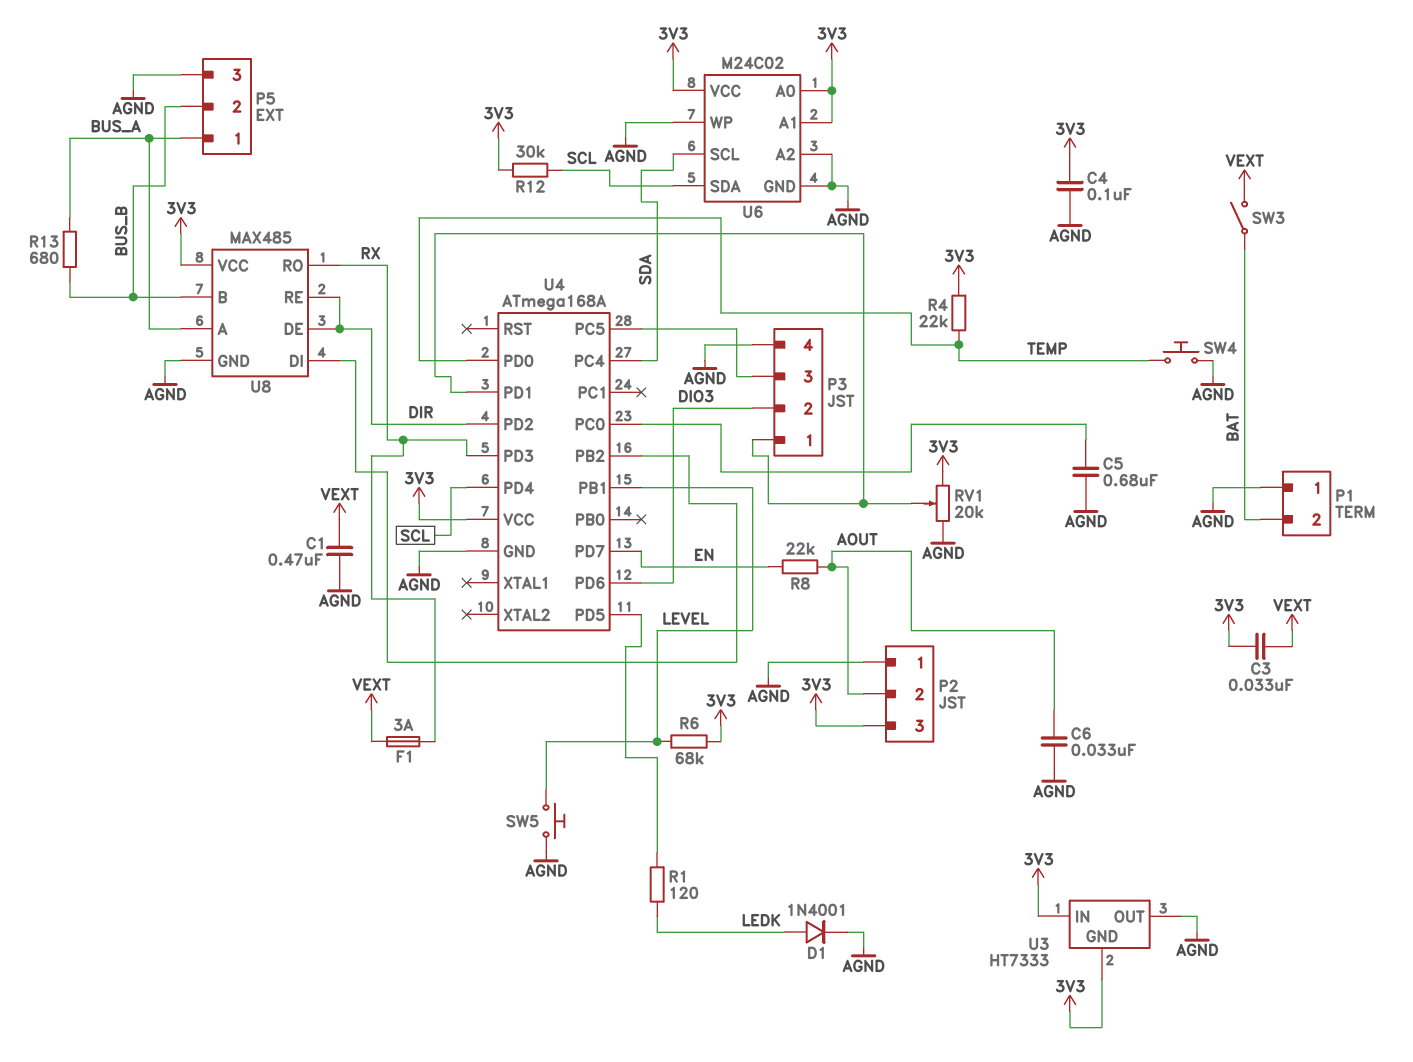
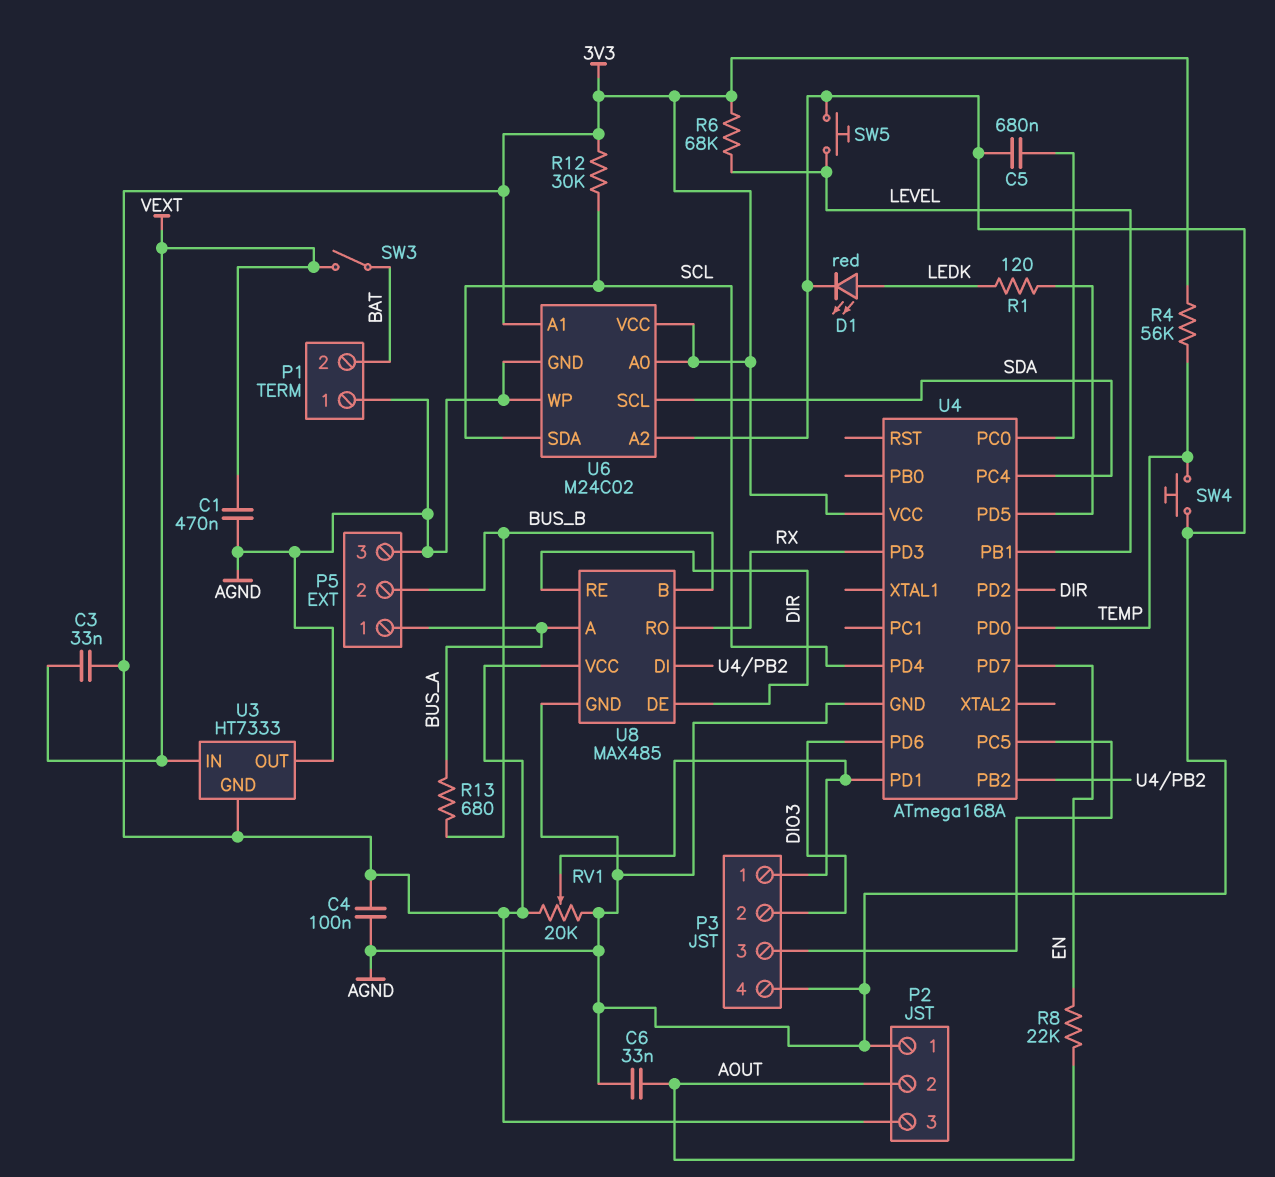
D1: diode 1N4001 (A LEDK, K AGND) -> LED red (A LEDK, K AGND)
F1: 3A (RX, VEXT) -> none
R4: 22k (3V3, TEMP) -> 56k (3V3, TEMP)
U3 pin IN: 3V3 -> VEXT

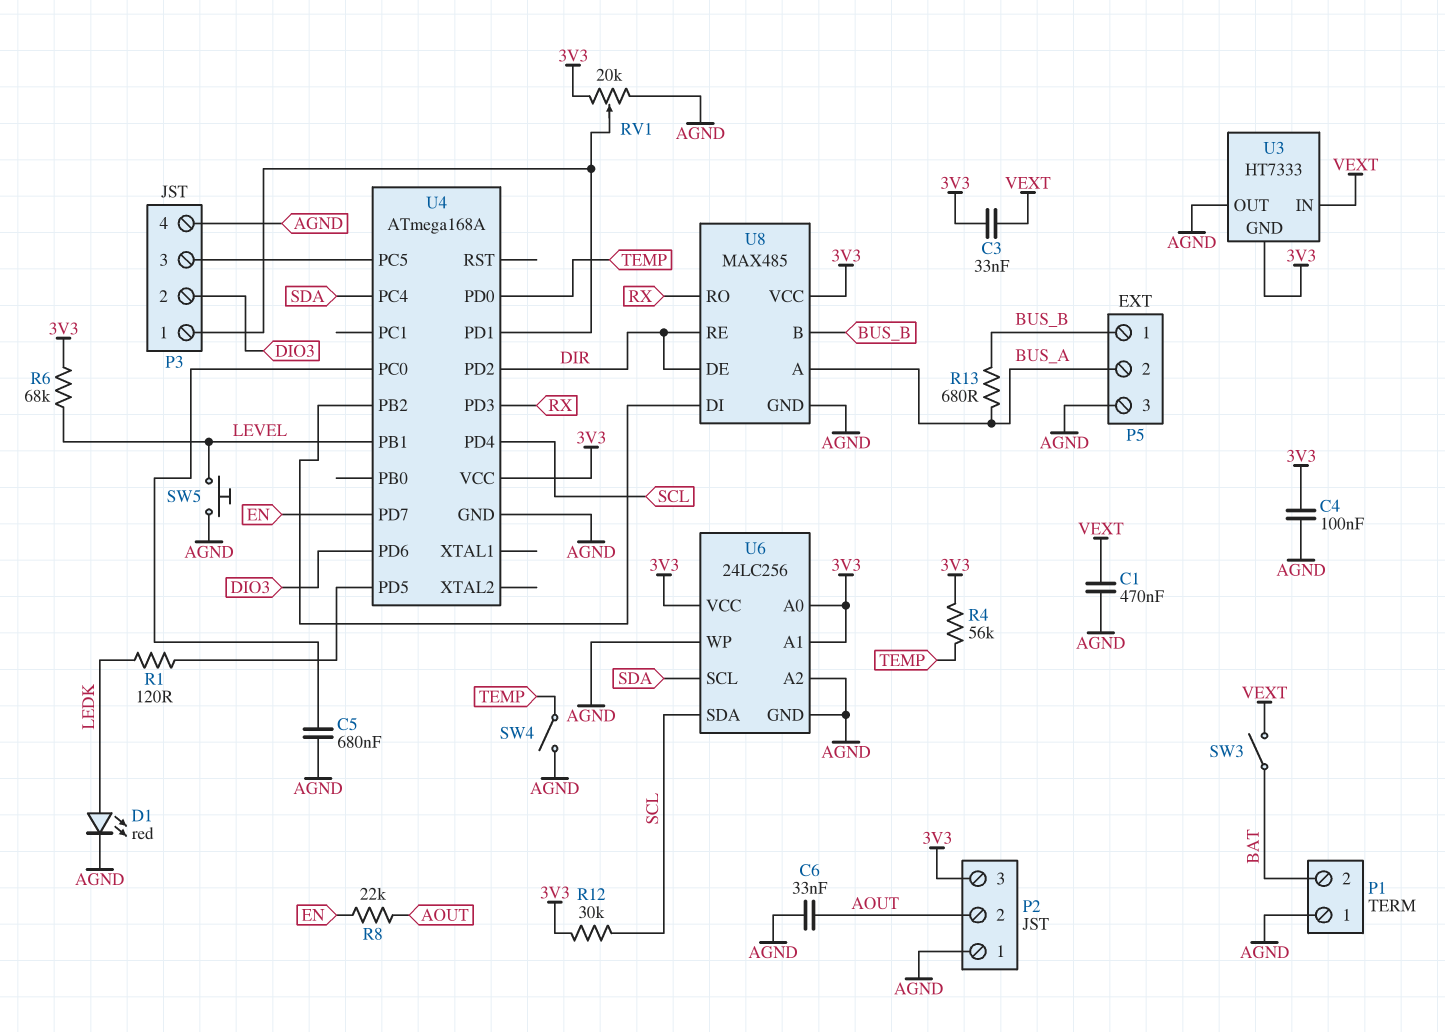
P5 pin 1: BUS_A -> BUS_B
P5 pin 2: BUS_B -> BUS_A
SW4: button (AGND, TEMP) -> switch (AGND, TEMP)
U6: M24C02 -> 24LC256

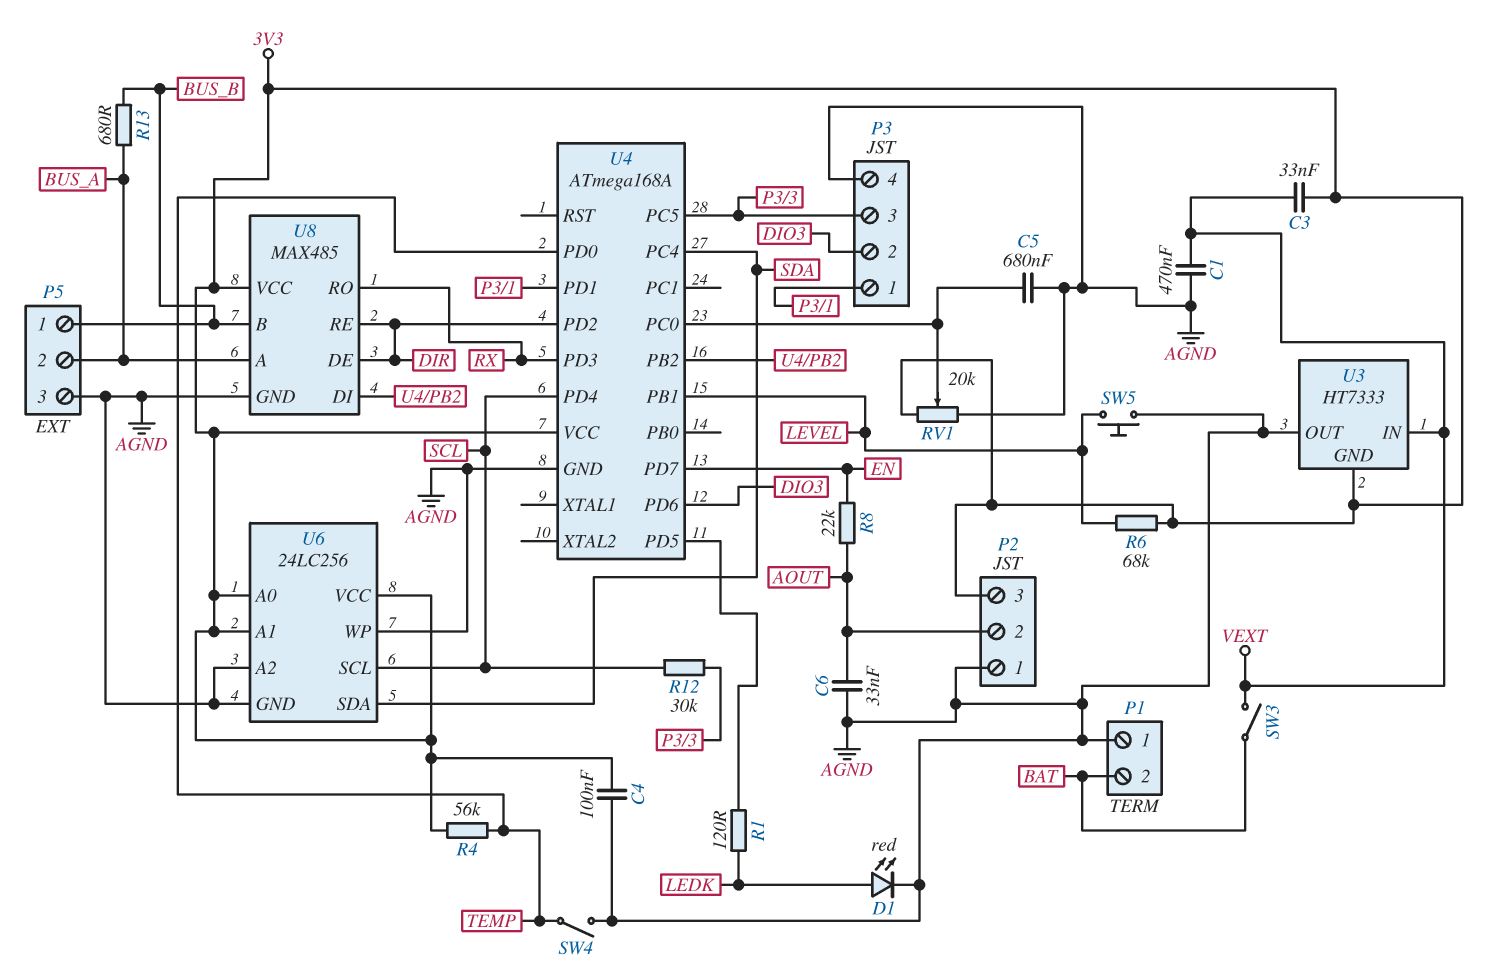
R12: 30k (3V3, SCL) -> 30k (P3/3, SCL)
RV1: 20k (3V3, AGND, wiper P3/1) -> 20k (3V3, AGND, wiper U4/PC0)
U6 pin SCL: SDA -> SCL
U6 pin SDA: SCL -> SDA

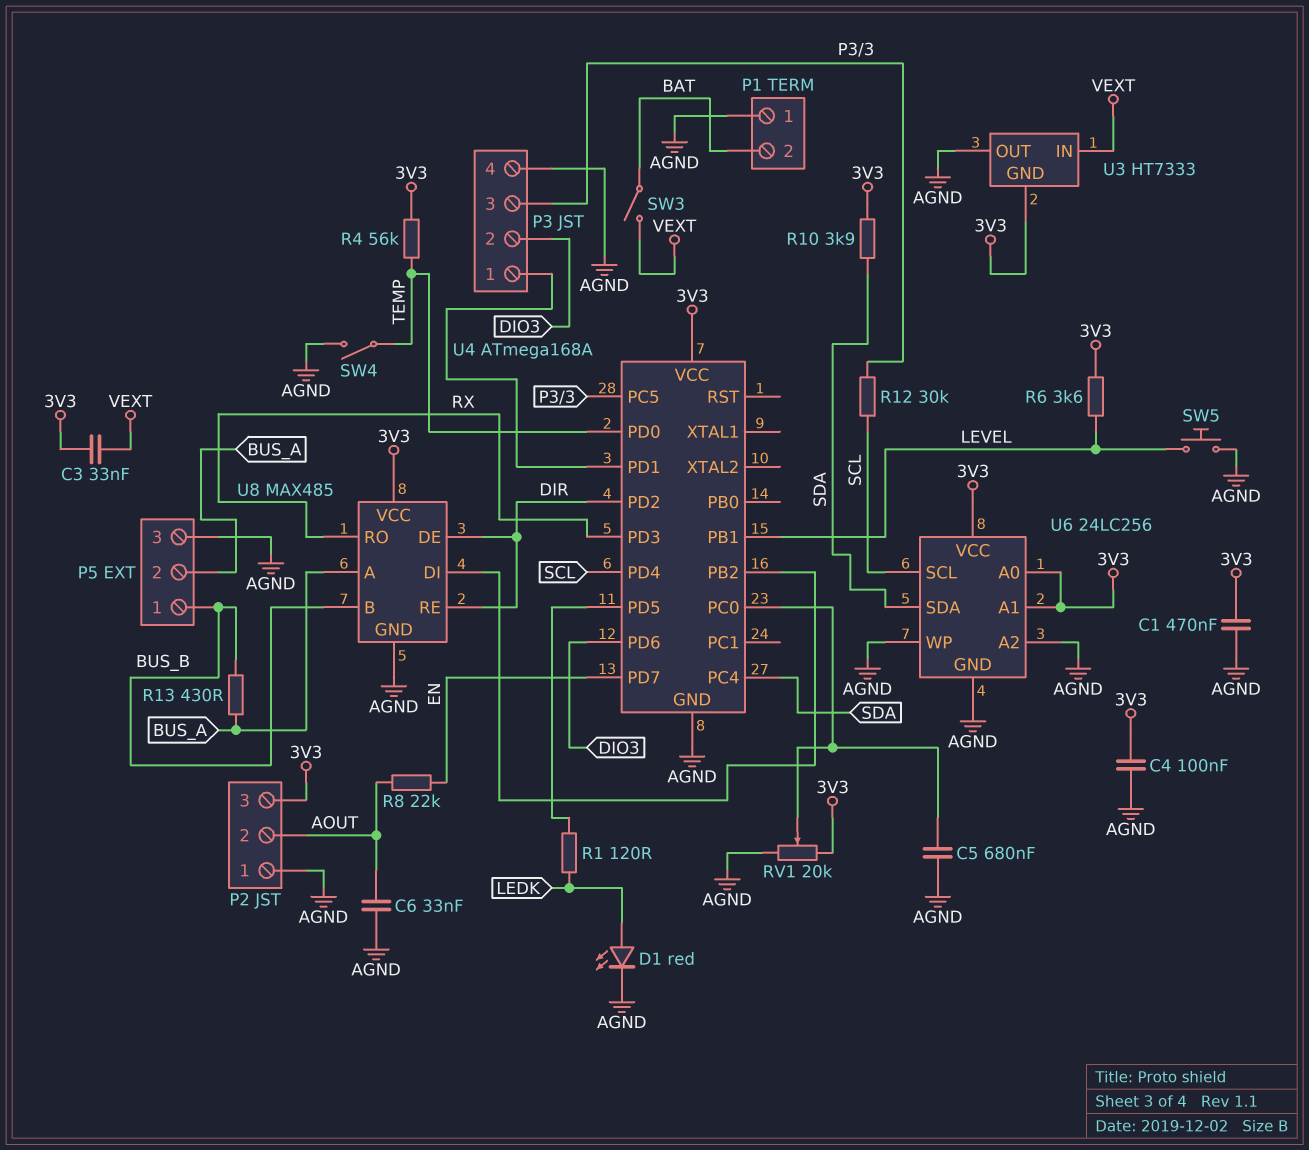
C1: 470nF (AGND, VEXT) -> 470nF (3V3, AGND)
R6: 68k (3V3, LEVEL) -> 3.6k (3V3, LEVEL)
R10: none -> 3.9k (3V3, SDA)
R13: 680 (BUS_A, BUS_B) -> 430 (BUS_A, BUS_B)

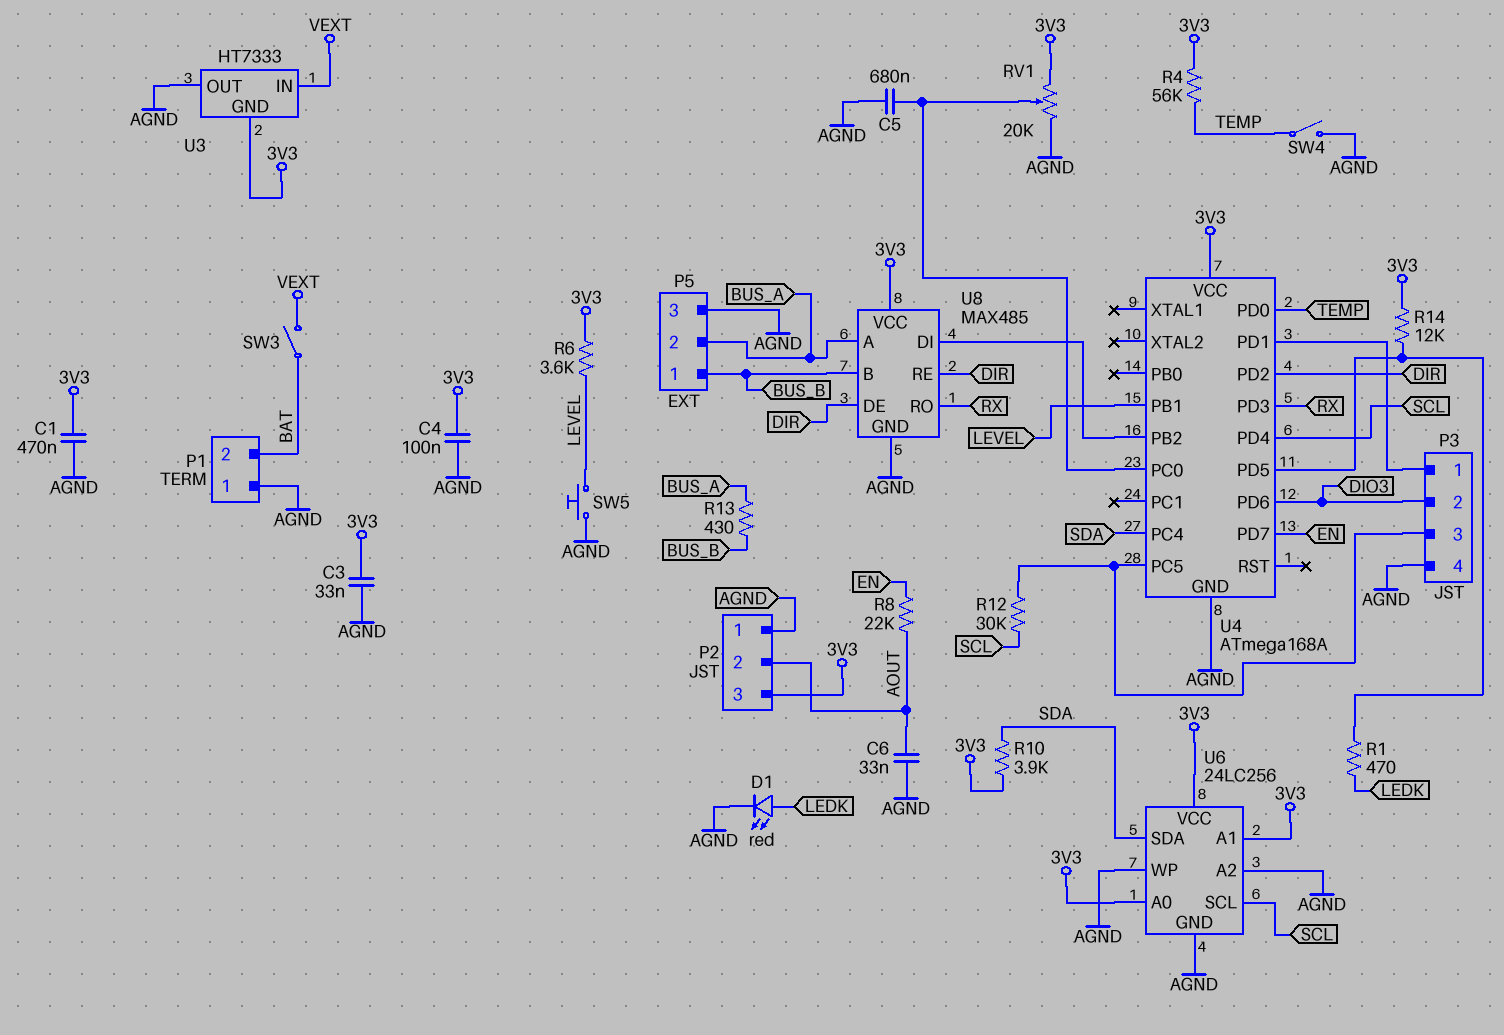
C3: 33nF (3V3, VEXT) -> 33nF (3V3, AGND)
R1: 120 (LEDK, U4/PD5) -> 470 (LEDK, U4/PD5)
R14: none -> 12k (3V3, U4/PD5)

